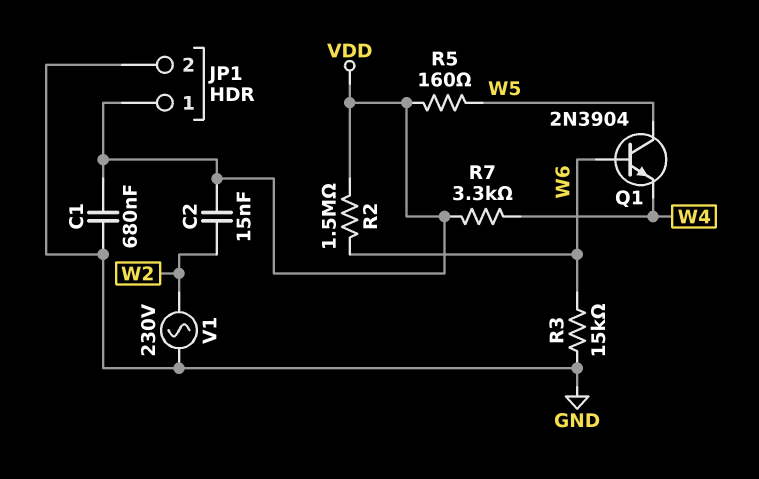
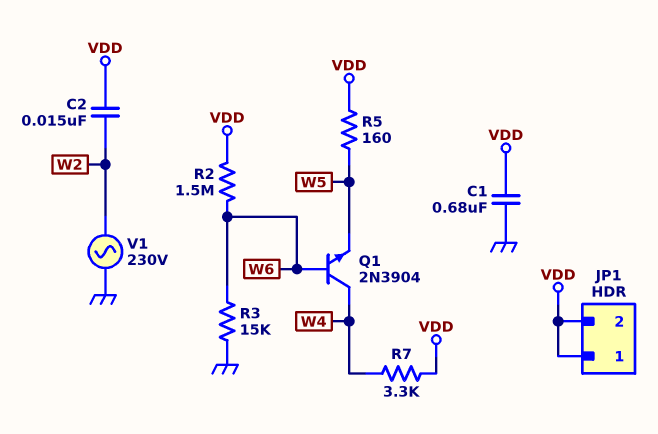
JP1 pin 2: GND -> VDD
Q1: NPN 2N3904 (B W6, C W5, E W4) -> NPN 2N3904 (B W6, C W4, E W5)

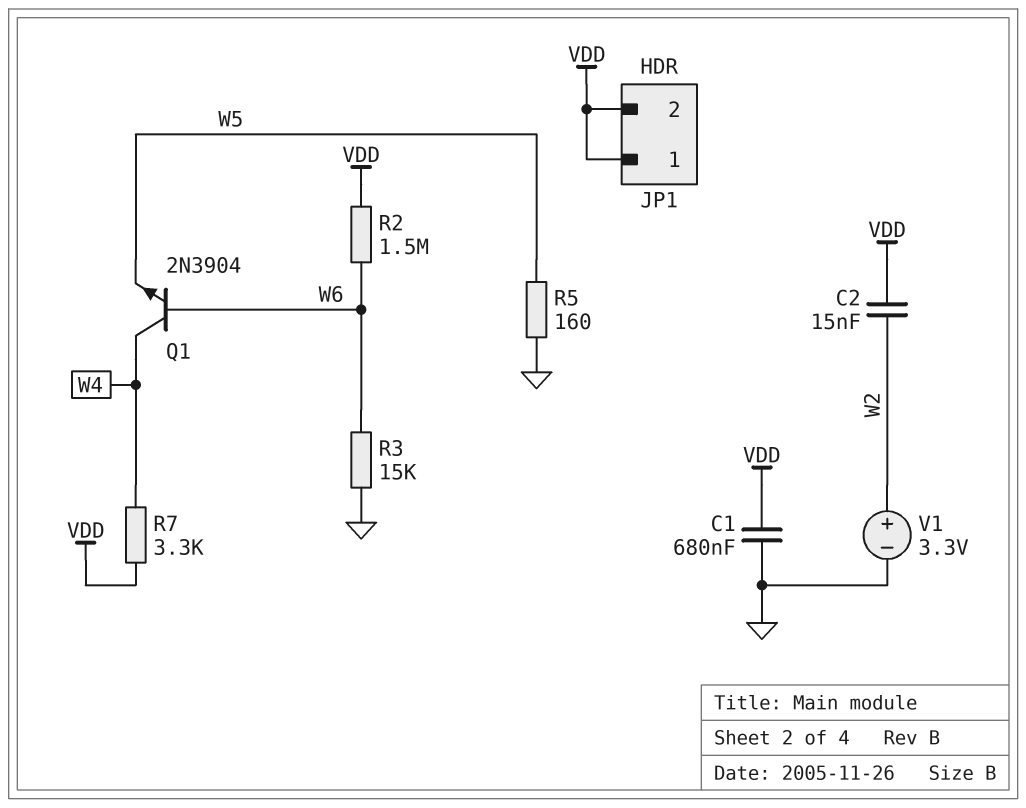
R5: 160 (VDD, W5) -> 160 (GND, W5)
V1: AC 230V (GND, W2) -> 3.3V (plus W2, minus GND)

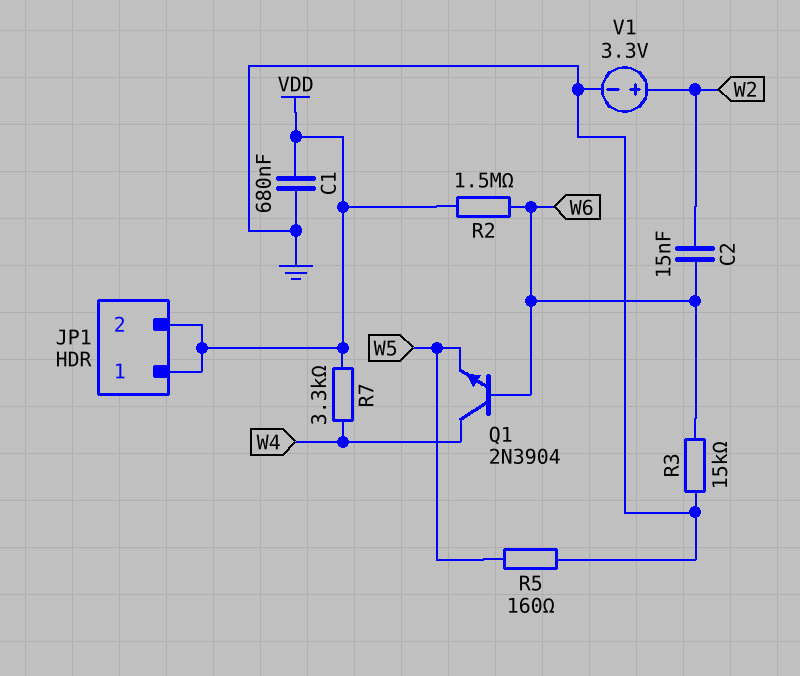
C2: 15nF (VDD, W2) -> 15nF (W2, W6)

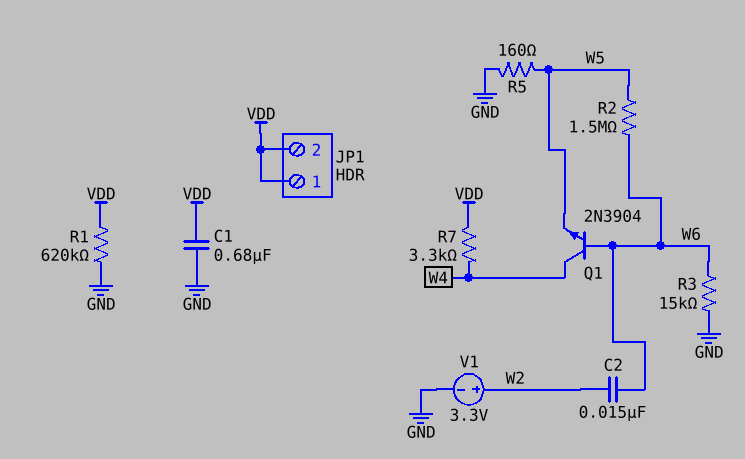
R1: none -> 620k (GND, VDD)
R2: 1.5M (VDD, W6) -> 1.5M (W5, W6)

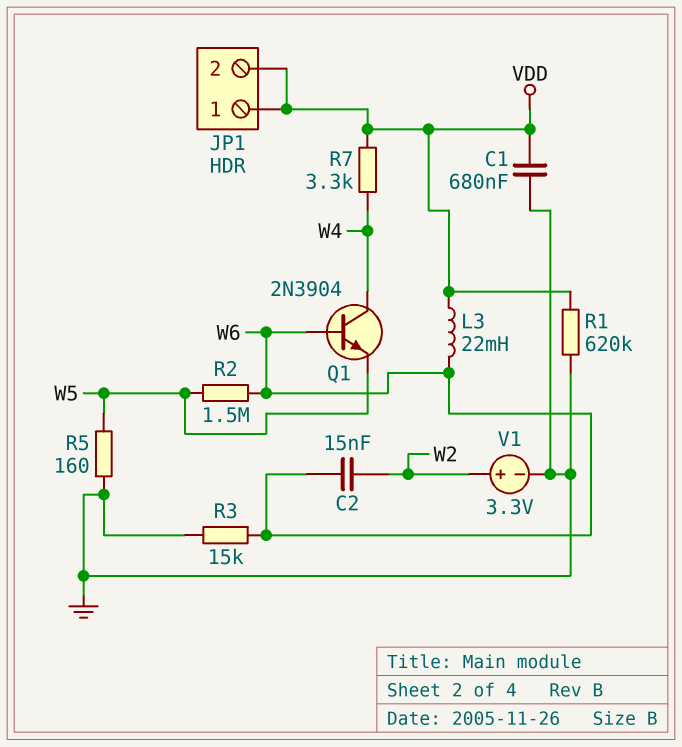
L3: none -> 22mH (VDD, W6)

